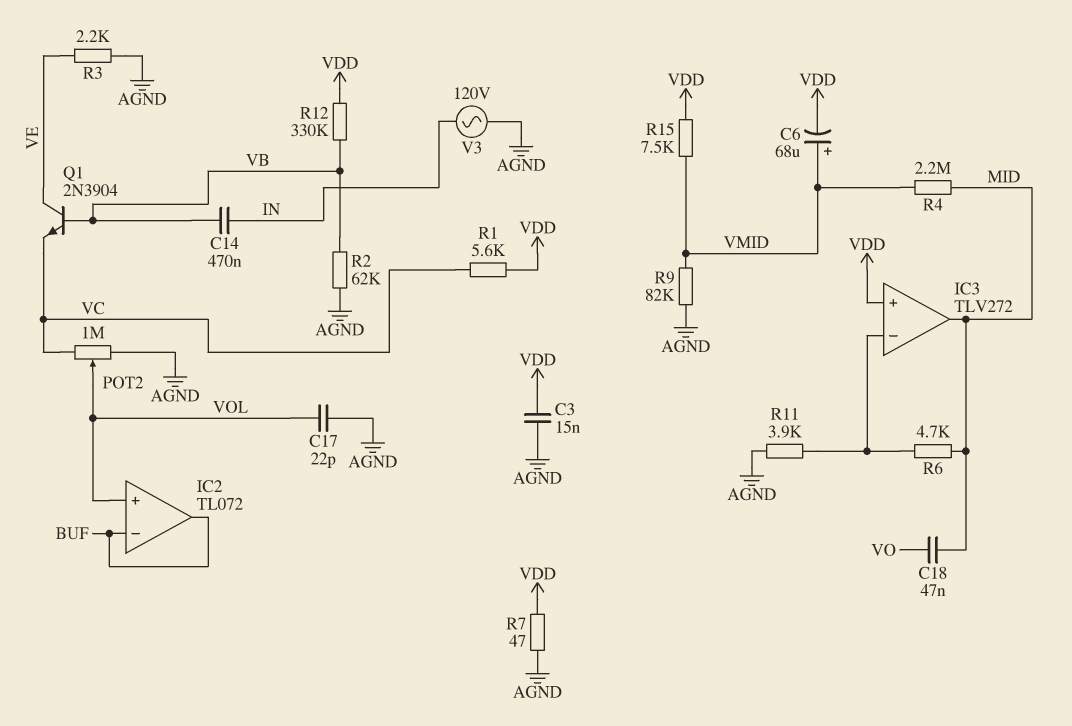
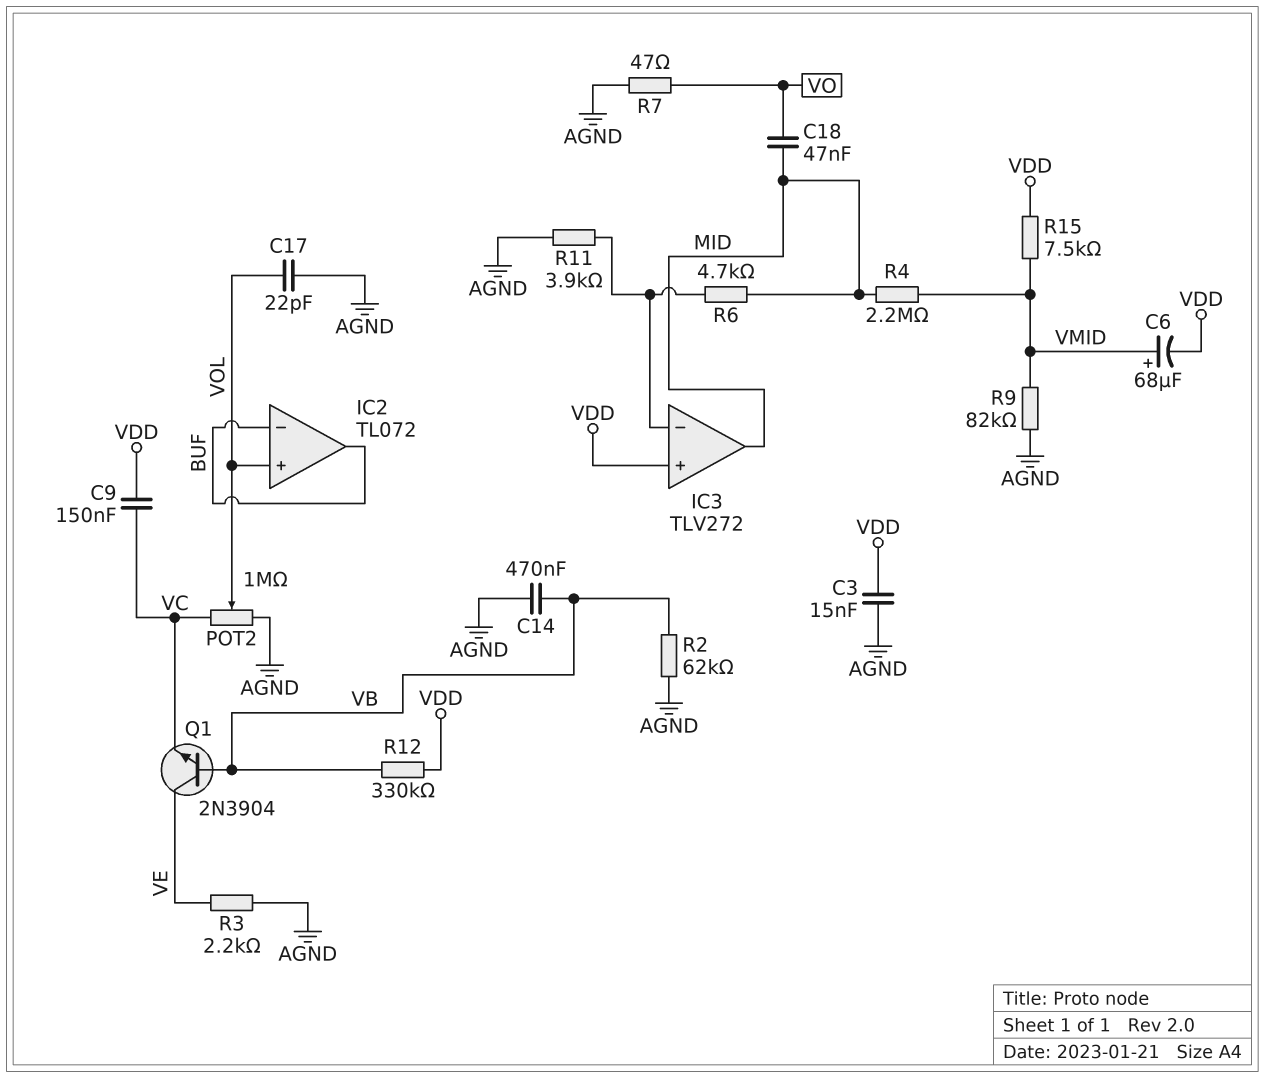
C9: none -> 150nF (VC, VDD)
C14: 470nF (IN, VB) -> 470nF (AGND, VB)
R1: 5.6k (VC, VDD) -> none
R7: 47 (AGND, VDD) -> 47 (AGND, VO)
V3: AC 120V (AGND, IN) -> none

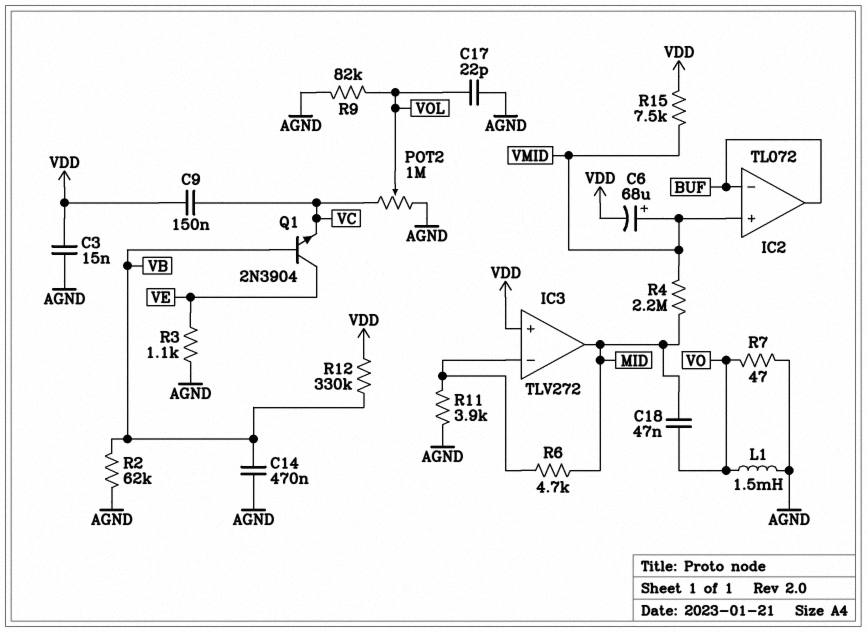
IC2 pin in+: VOL -> VMID
L1: none -> 1.5mH (AGND, VO)
R3: 2.2k (AGND, VE) -> 1.1k (AGND, VE)
R9: 82k (AGND, VMID) -> 82k (AGND, VOL)

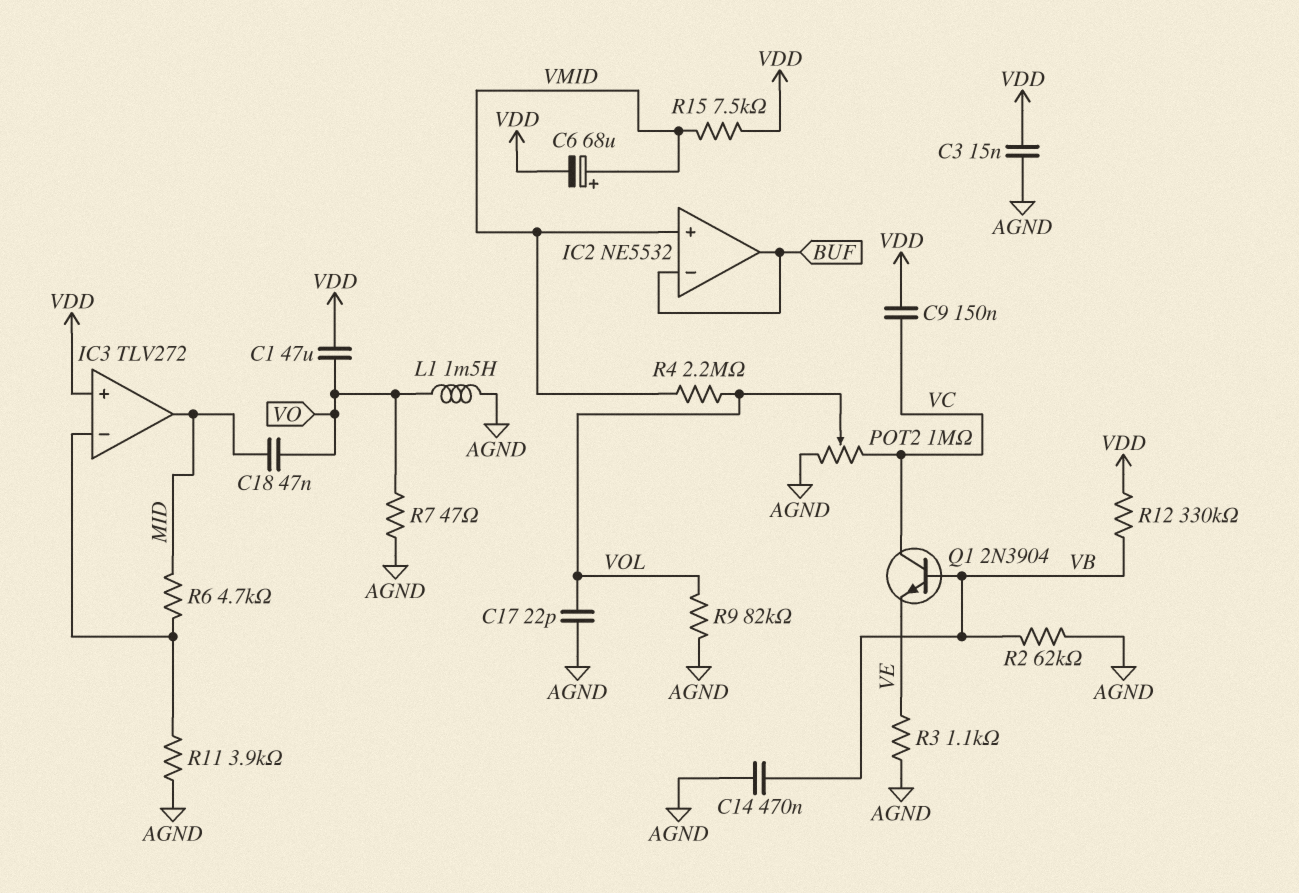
C1: none -> 47uF (VDD, VO)
IC2: TL072 -> NE5532
Q1: NPN 2N3904 (B VB, C VE, E VC) -> NPN 2N3904 (B VB, C VC, E VE)
R4: 2.2M (MID, VMID) -> 2.2M (VMID, VOL)

